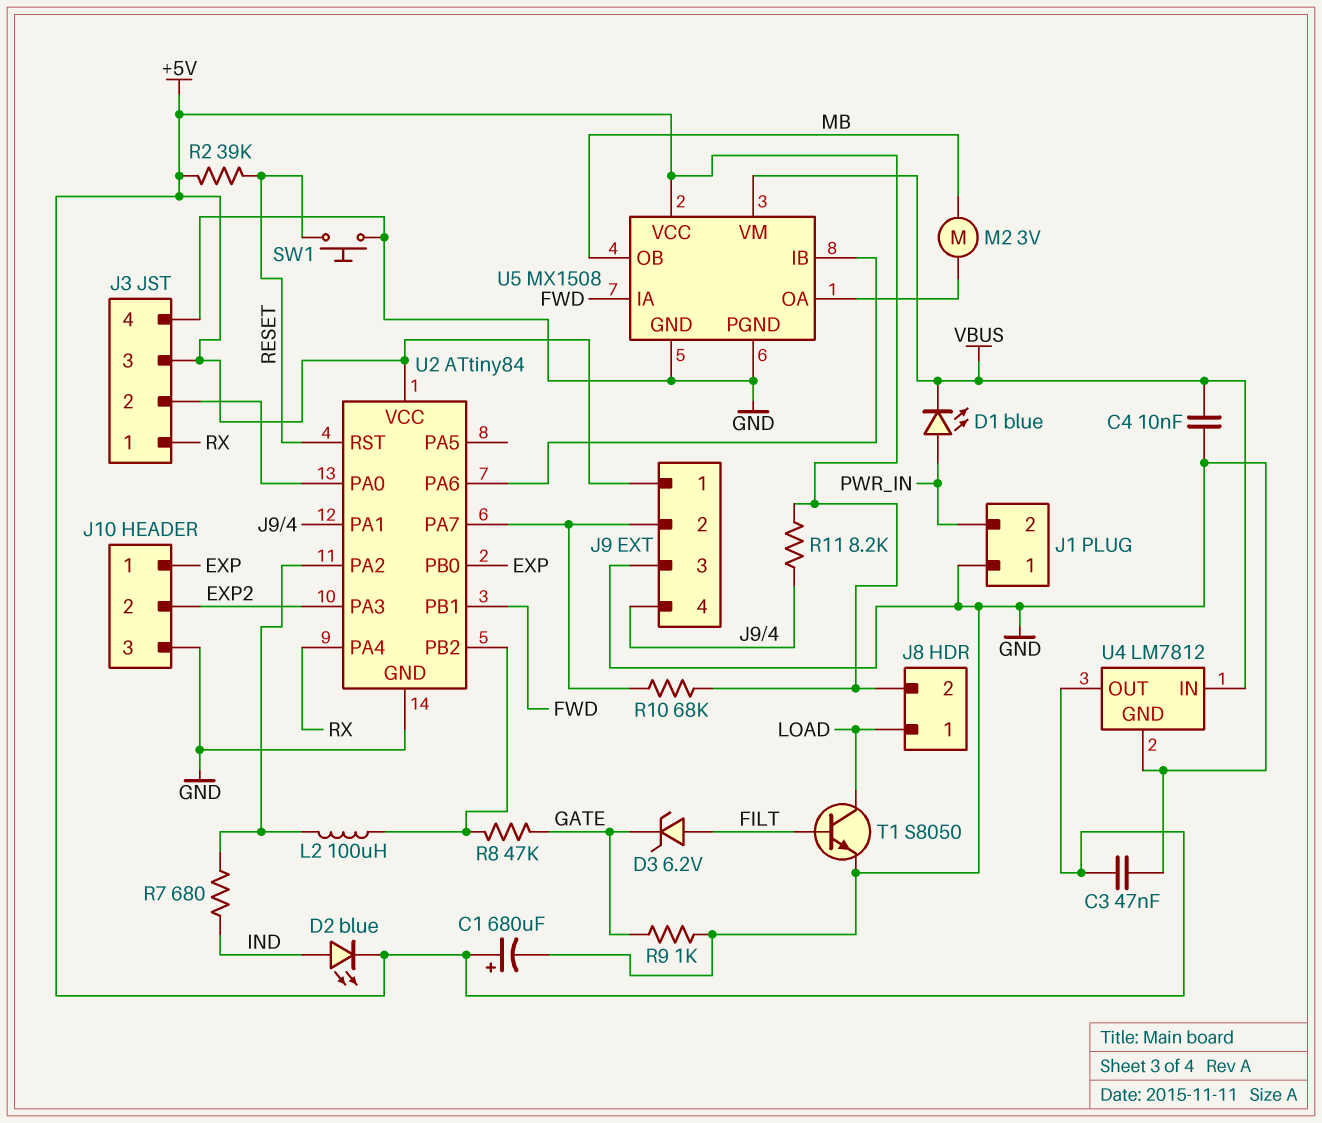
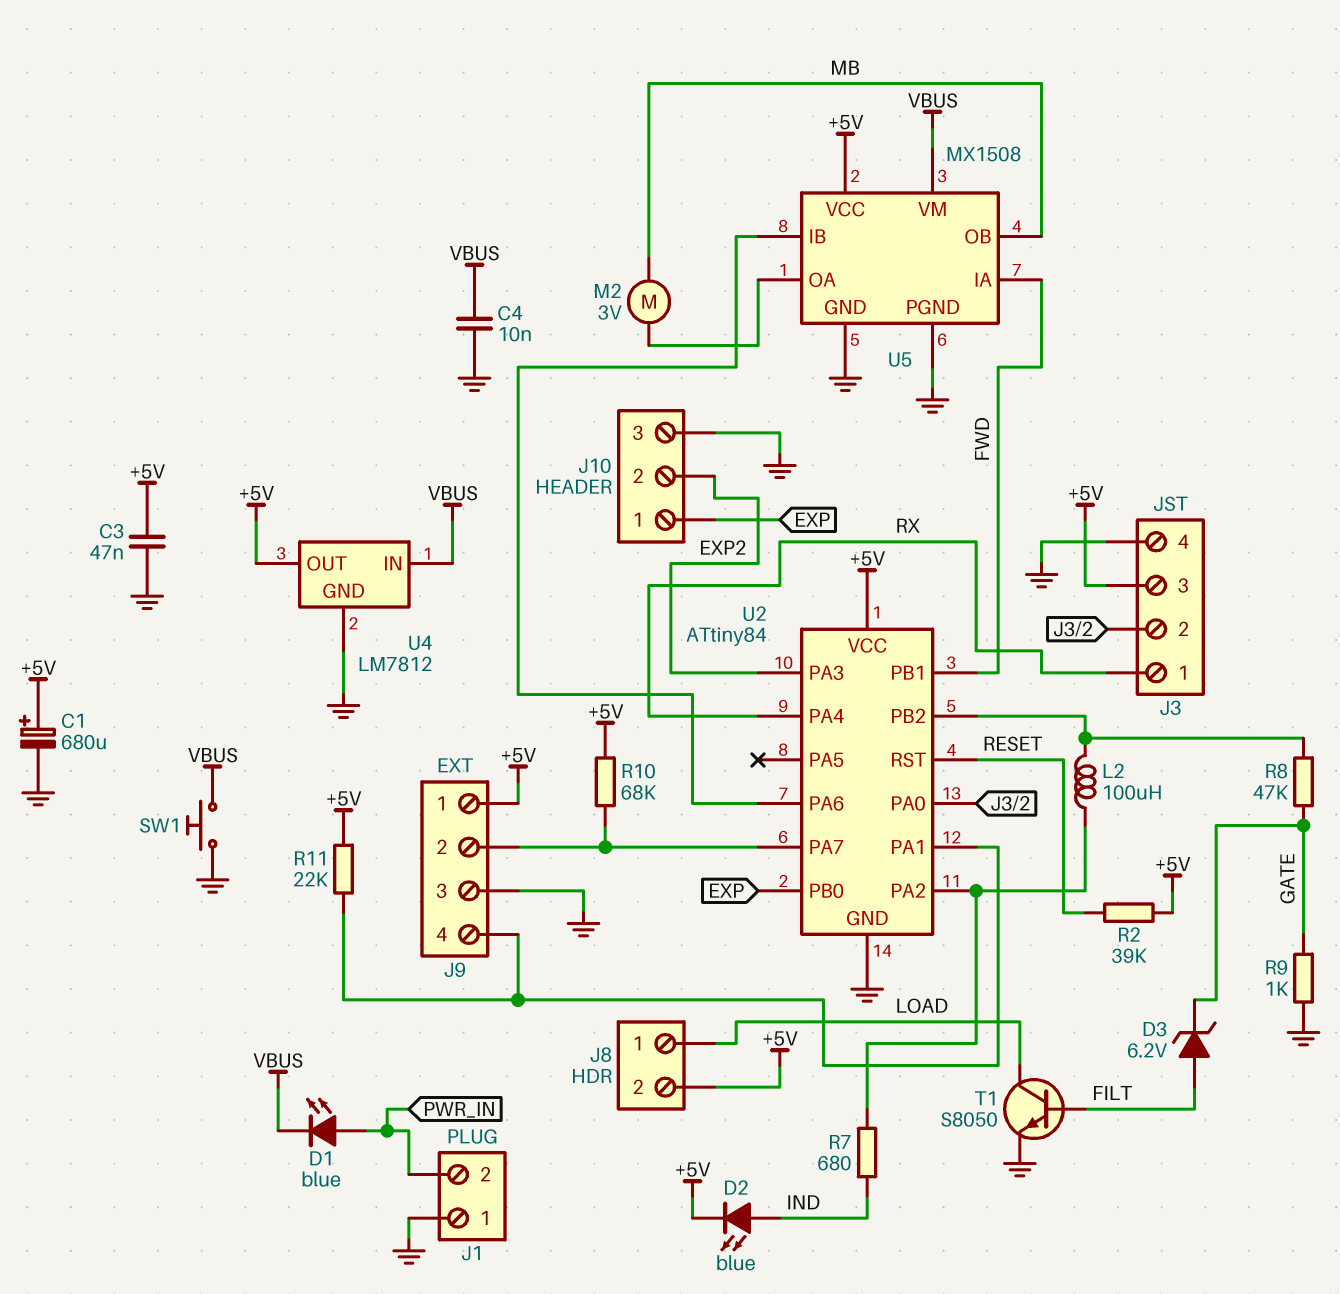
R11: 8.2k (+5V, J9/4) -> 22k (+5V, J9/4)
SW1: button (GND, RESET) -> button (GND, VBUS)

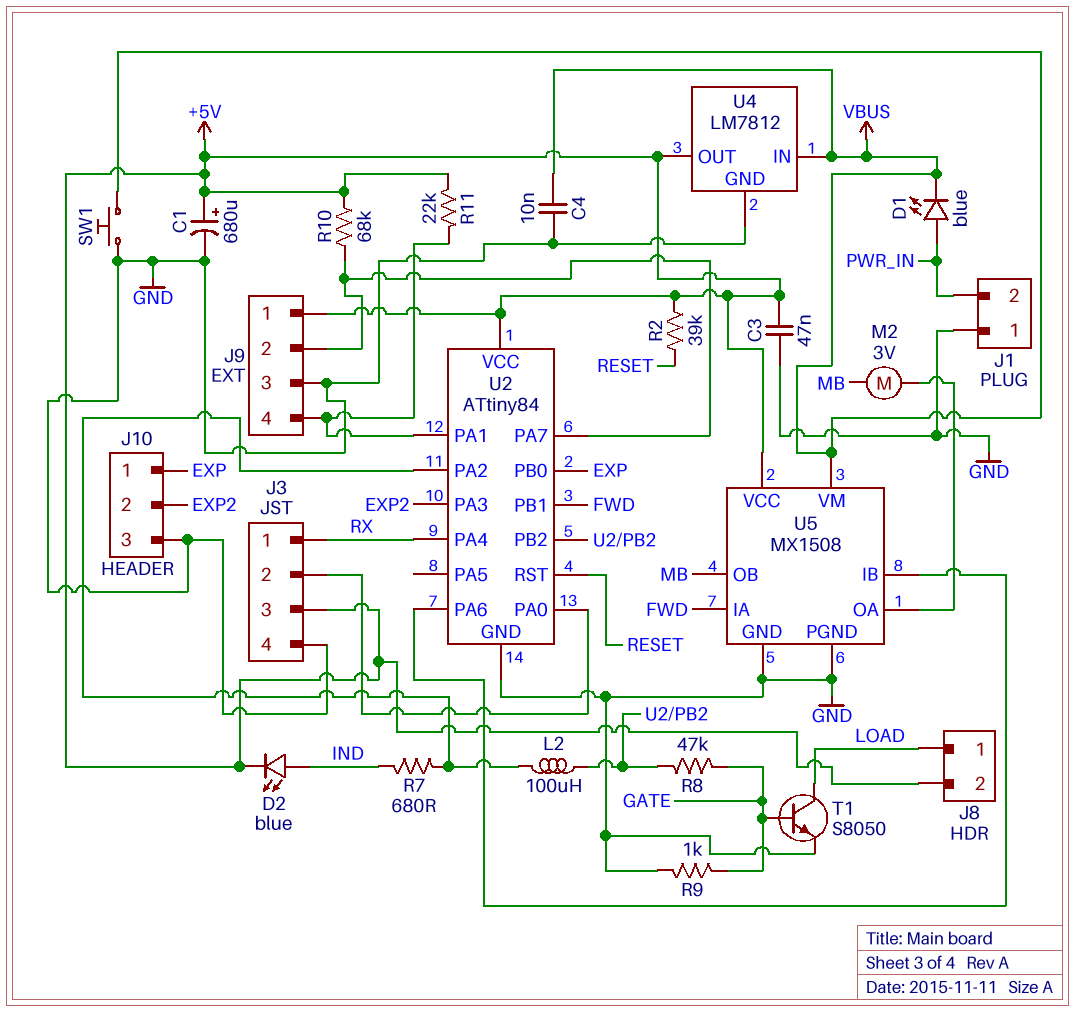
D3: zener 6.2V (A FILT, K GATE) -> none
T1: NPN S8050 (B FILT, C LOAD, E GND) -> NPN S8050 (B GATE, C LOAD, E GND)

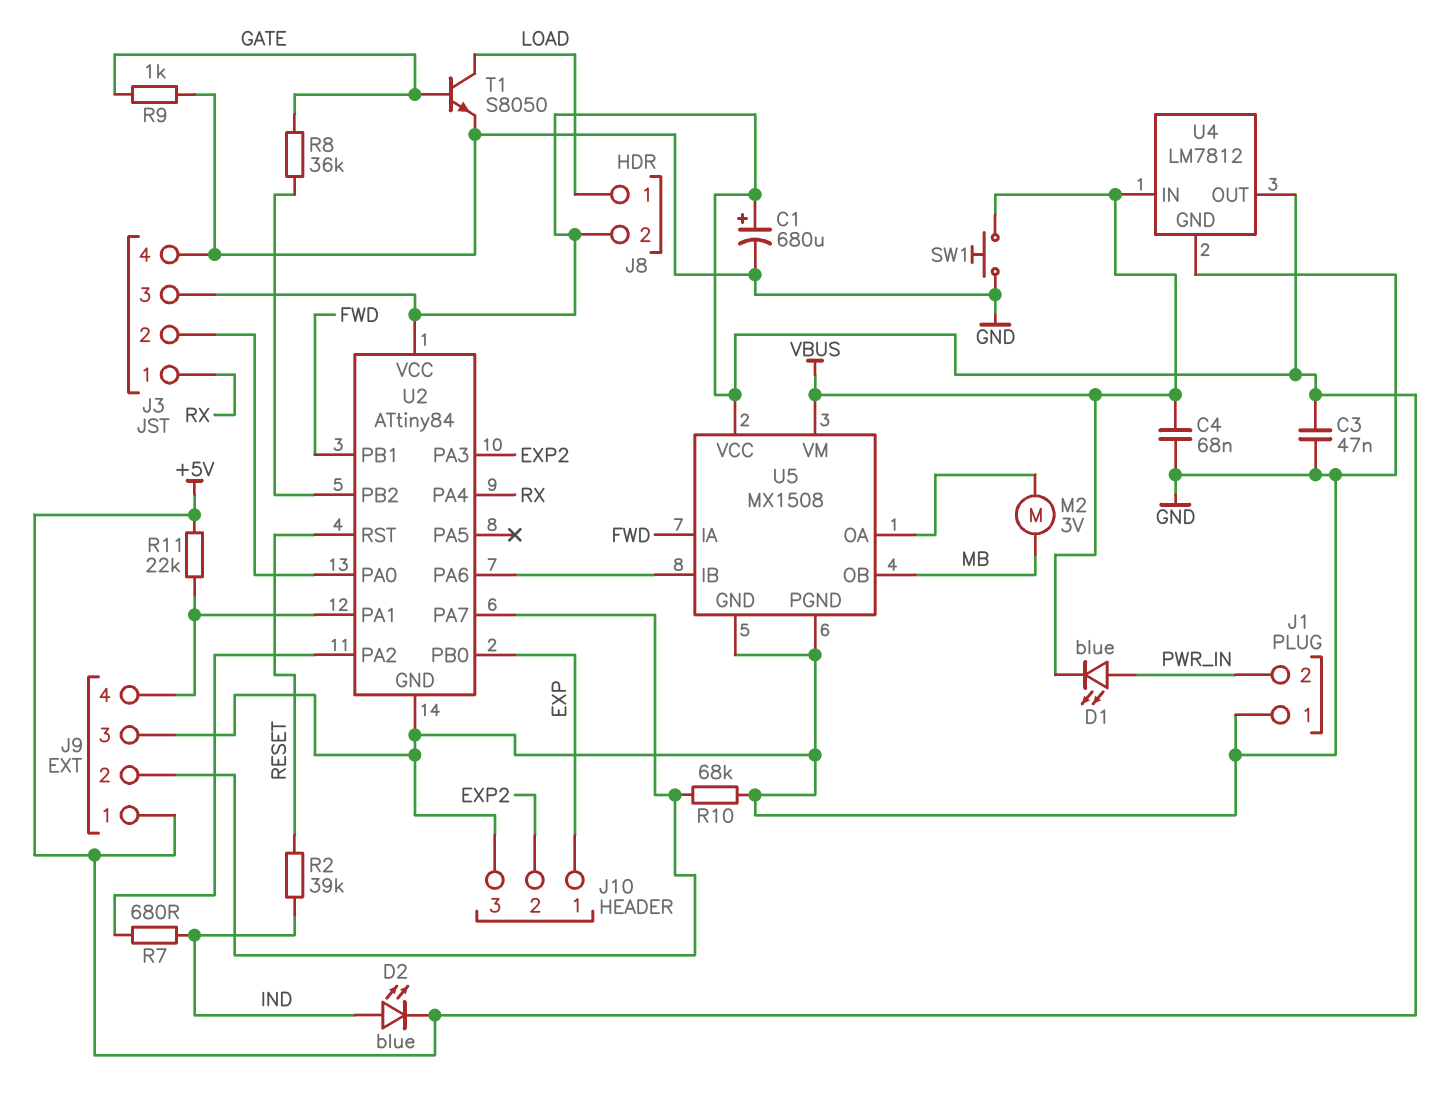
C4: 10nF (GND, VBUS) -> 68nF (GND, VBUS)
L2: 100uH (U2/PA2, U2/PB2) -> none
R2: 39k (+5V, RESET) -> 39k (IND, RESET)
R8: 47k (GATE, U2/PB2) -> 36k (GATE, U2/PB2)
R10: 68k (+5V, J9/2) -> 68k (GND, J9/2)

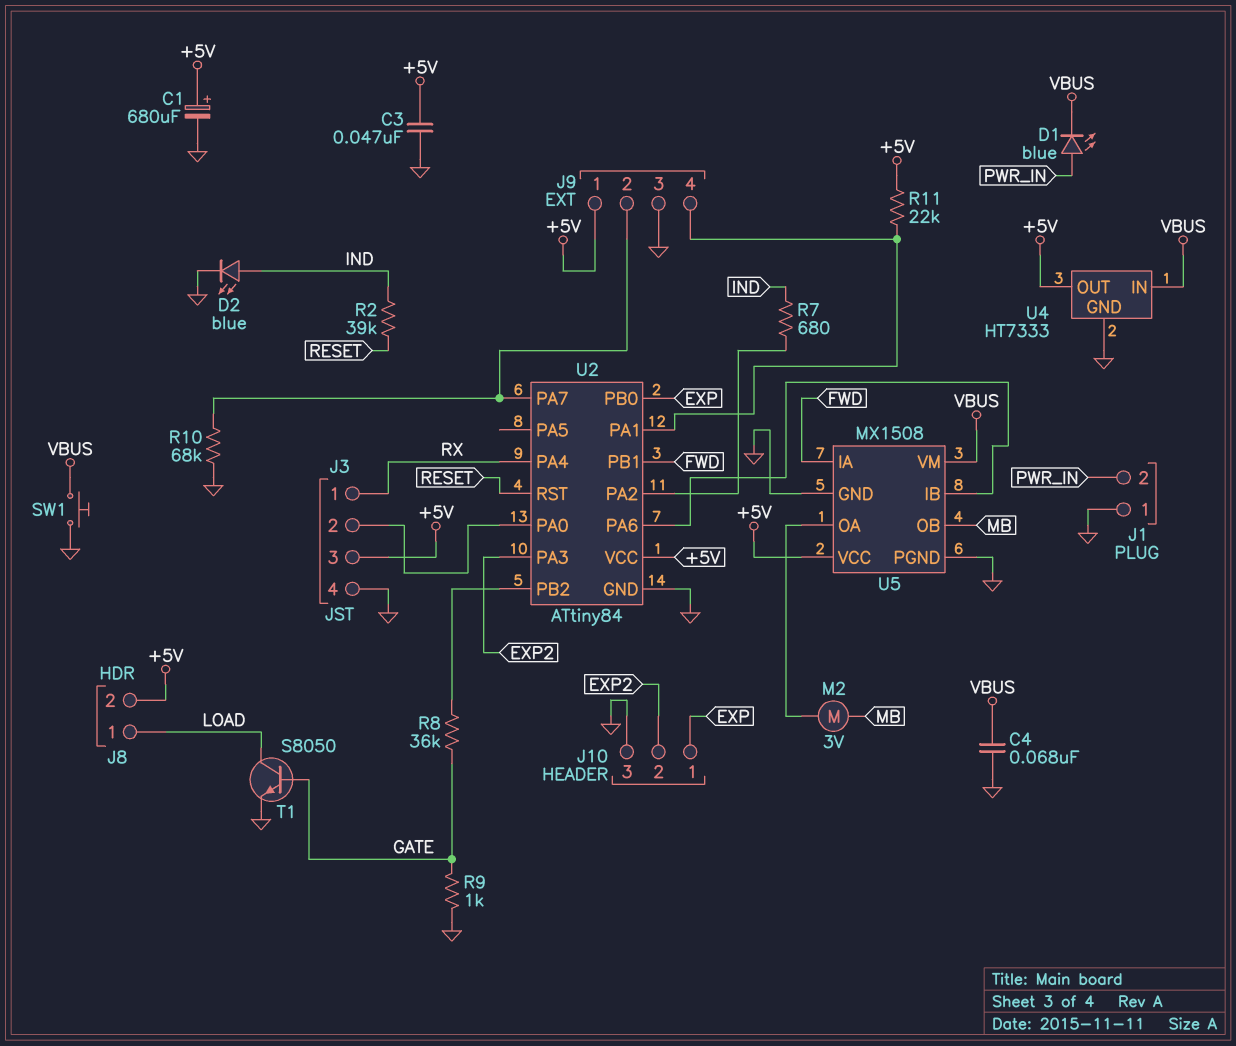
D2: LED blue (A IND, K +5V) -> LED blue (A IND, K GND)
U4: LM7812 -> HT7333

